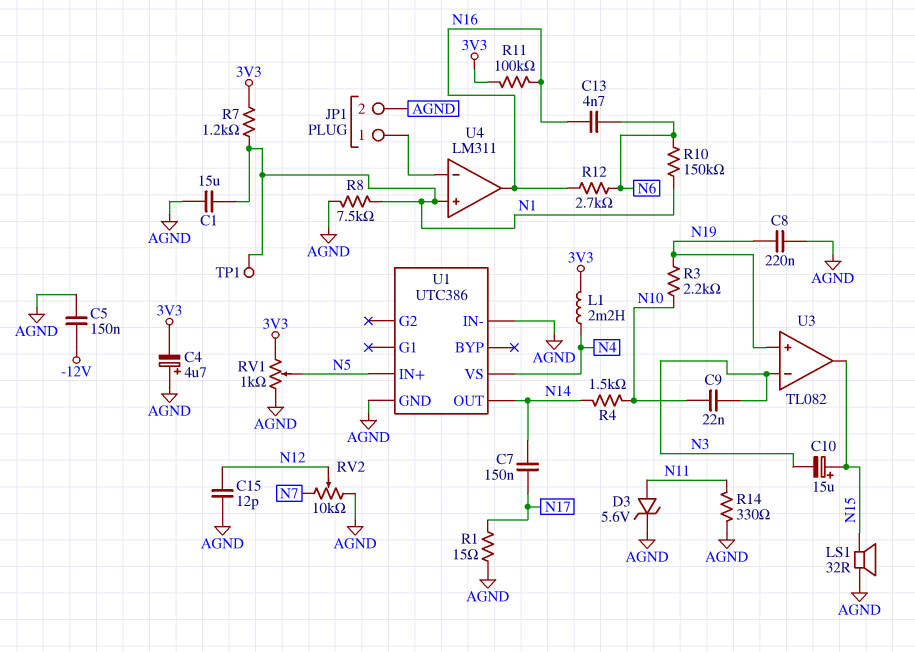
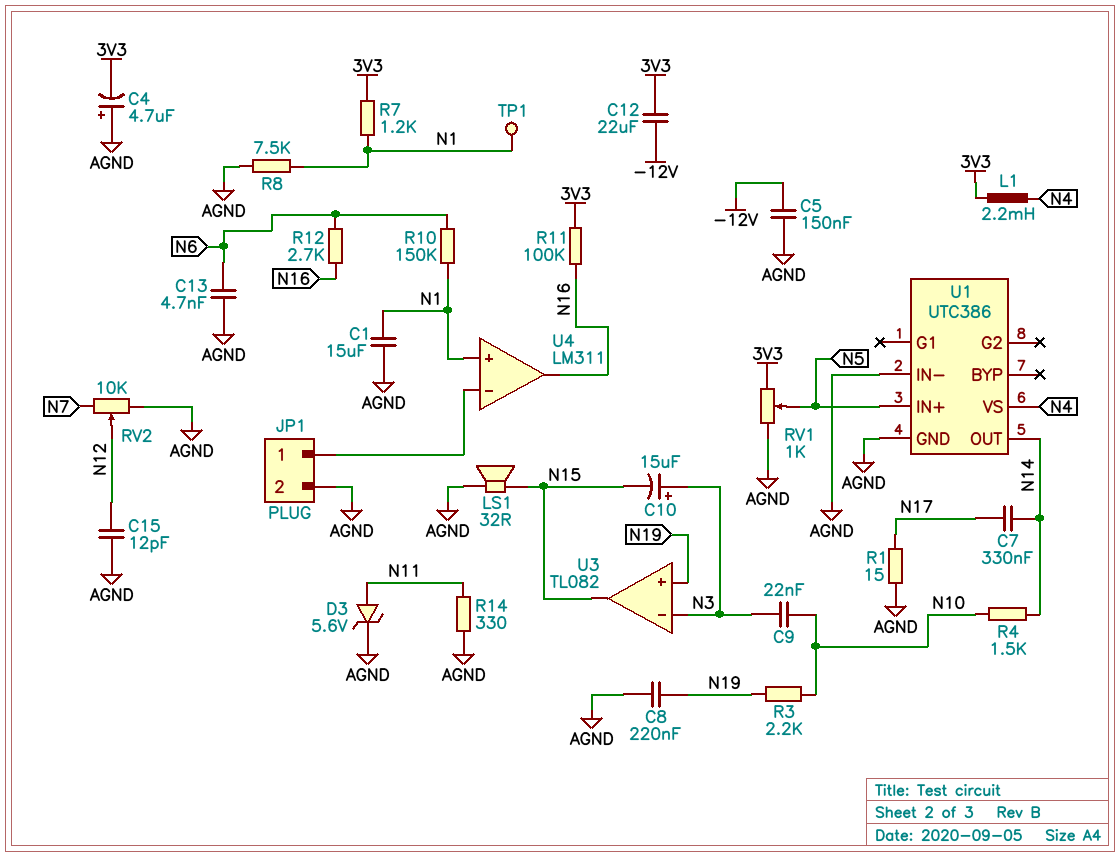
C7: 150nF (N14, N17) -> 330nF (N14, N17)
C10: 15uF (plus N15, minus N3) -> 15uF (plus N3, minus N15)
C12: none -> 22uF (-12V, 3V3)
C13: 4.7nF (N6, N16) -> 4.7nF (AGND, N6)

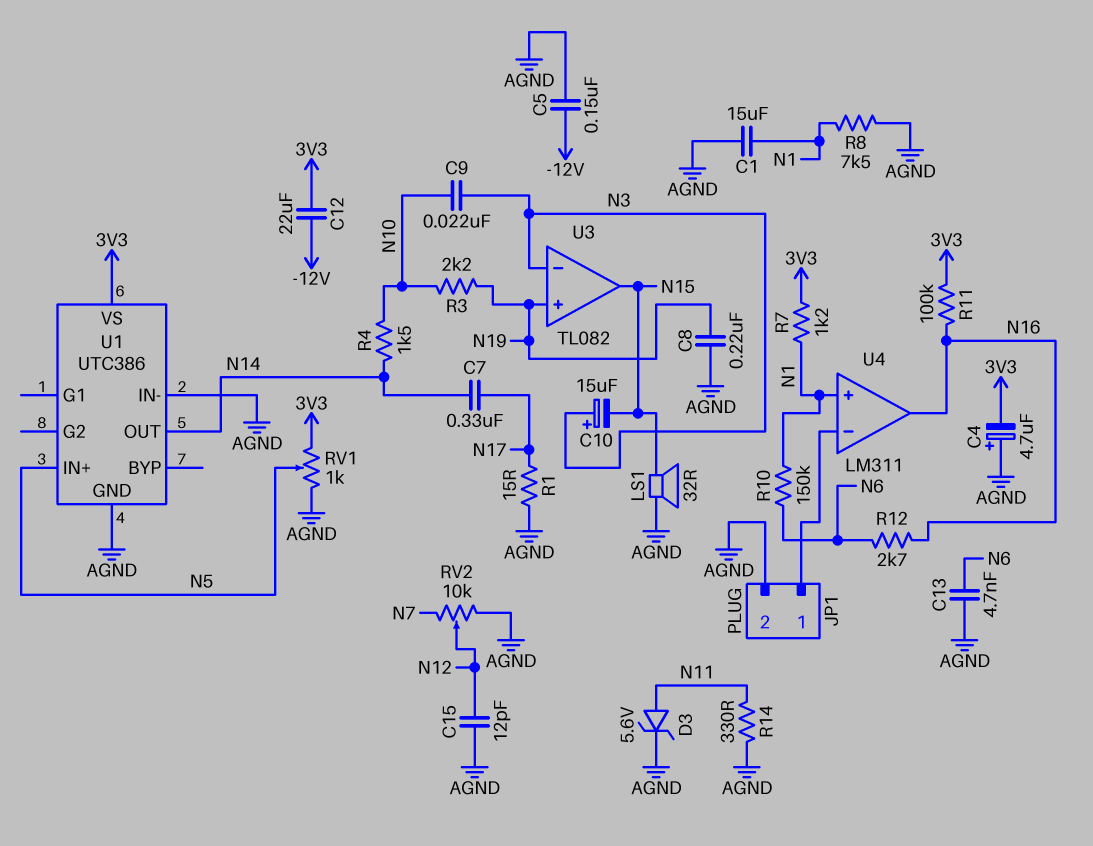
L1: 2.2mH (3V3, N4) -> none
TP1: test point (N1) -> none
U1 pin VS: N4 -> 3V3

